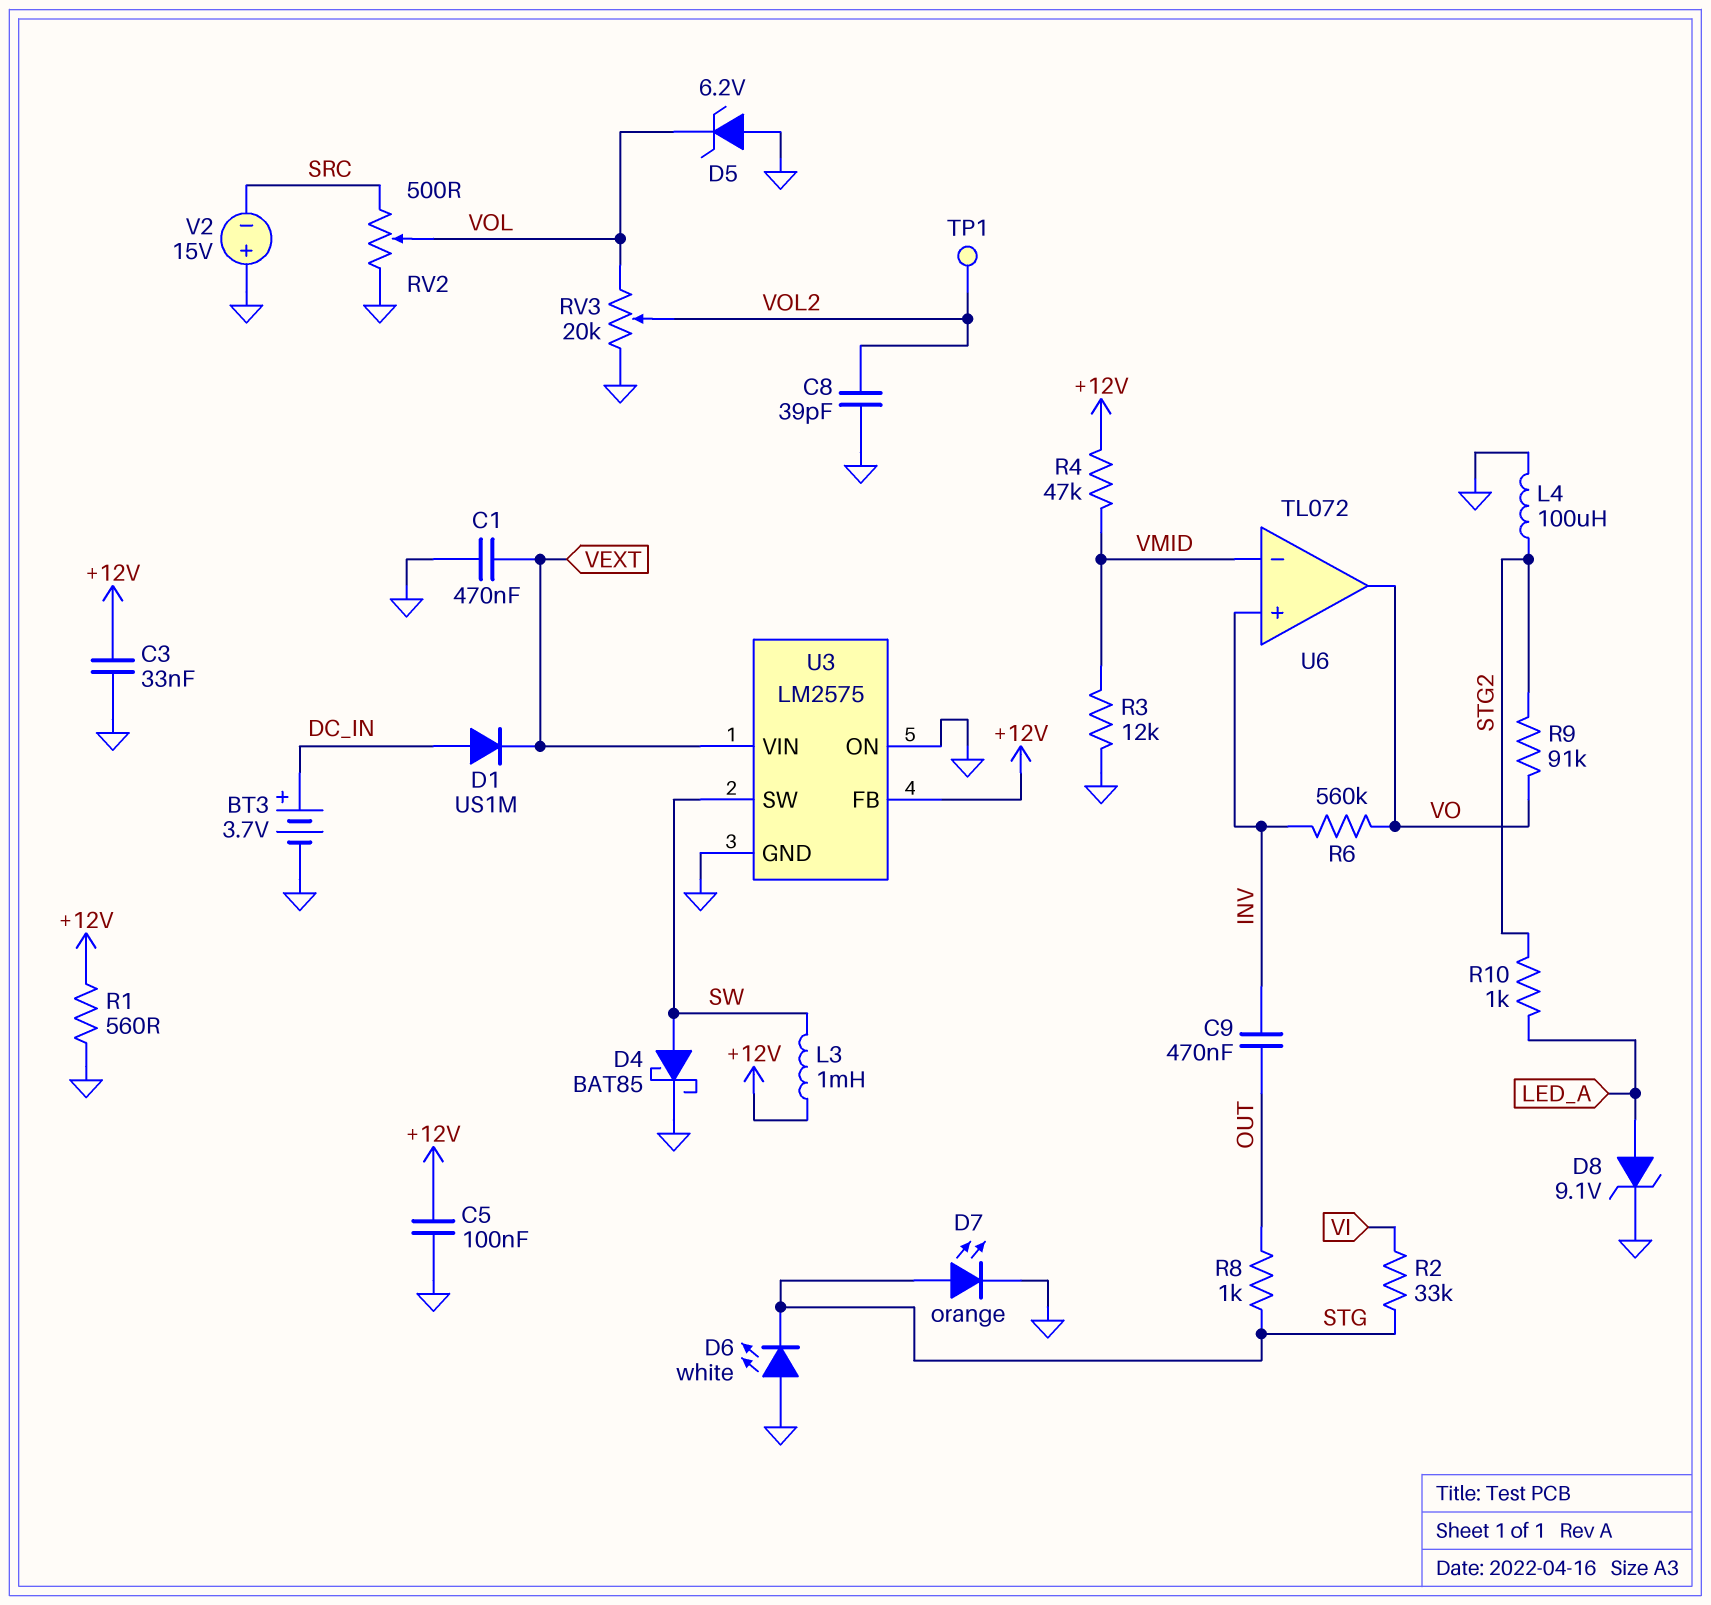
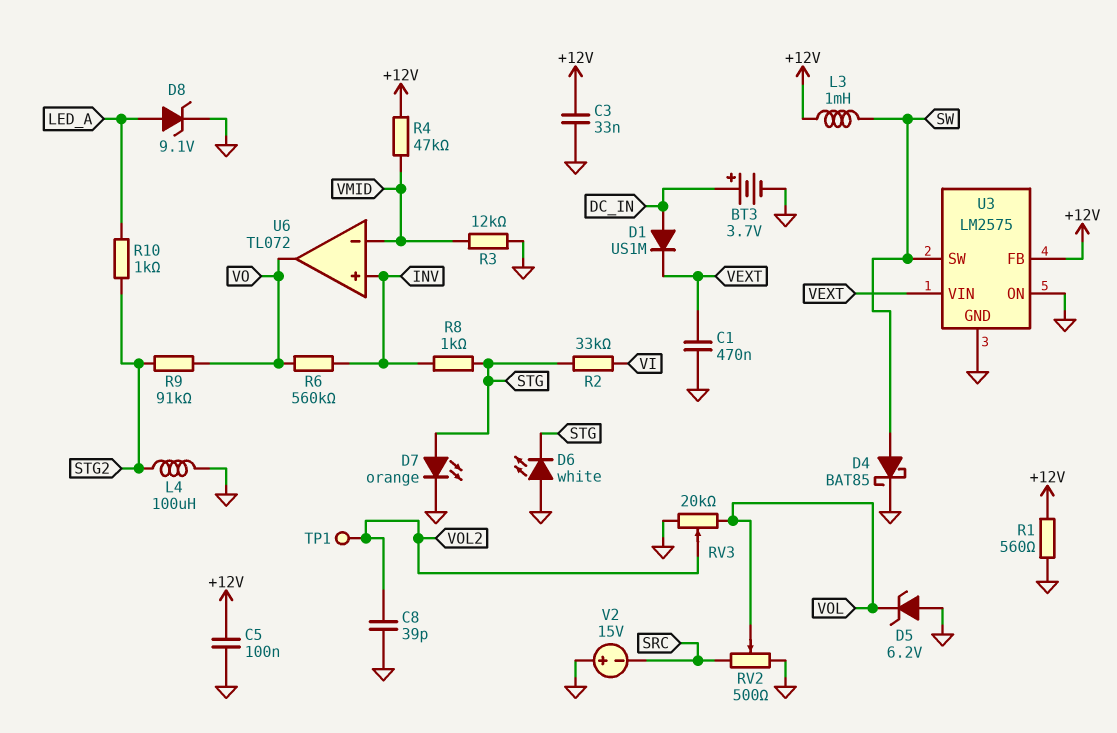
C9: 470nF (INV, OUT) -> none
R8: 1k (OUT, STG) -> 1k (INV, STG)

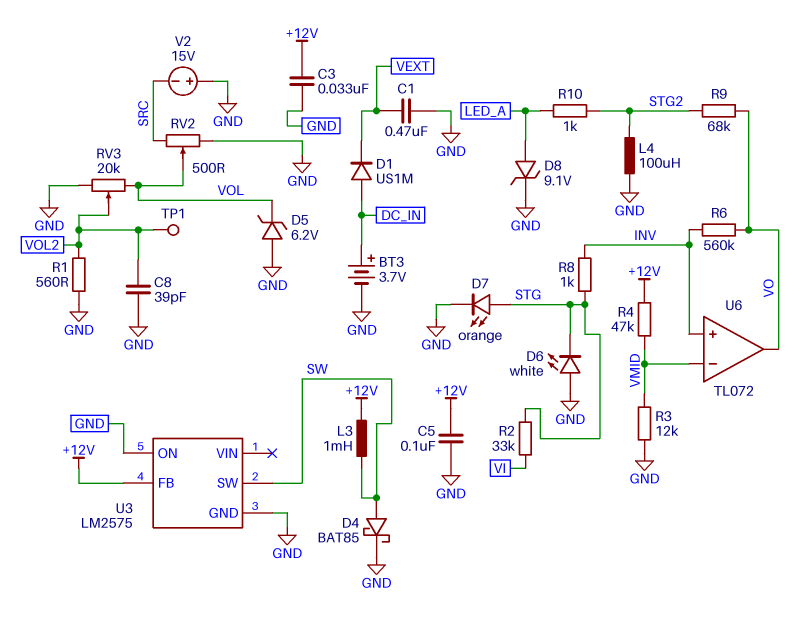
R1: 560 (+12V, GND) -> 560 (GND, VOL2)
R9: 91k (STG2, VO) -> 68k (STG2, VO)
U3 pin VIN: VEXT -> none

